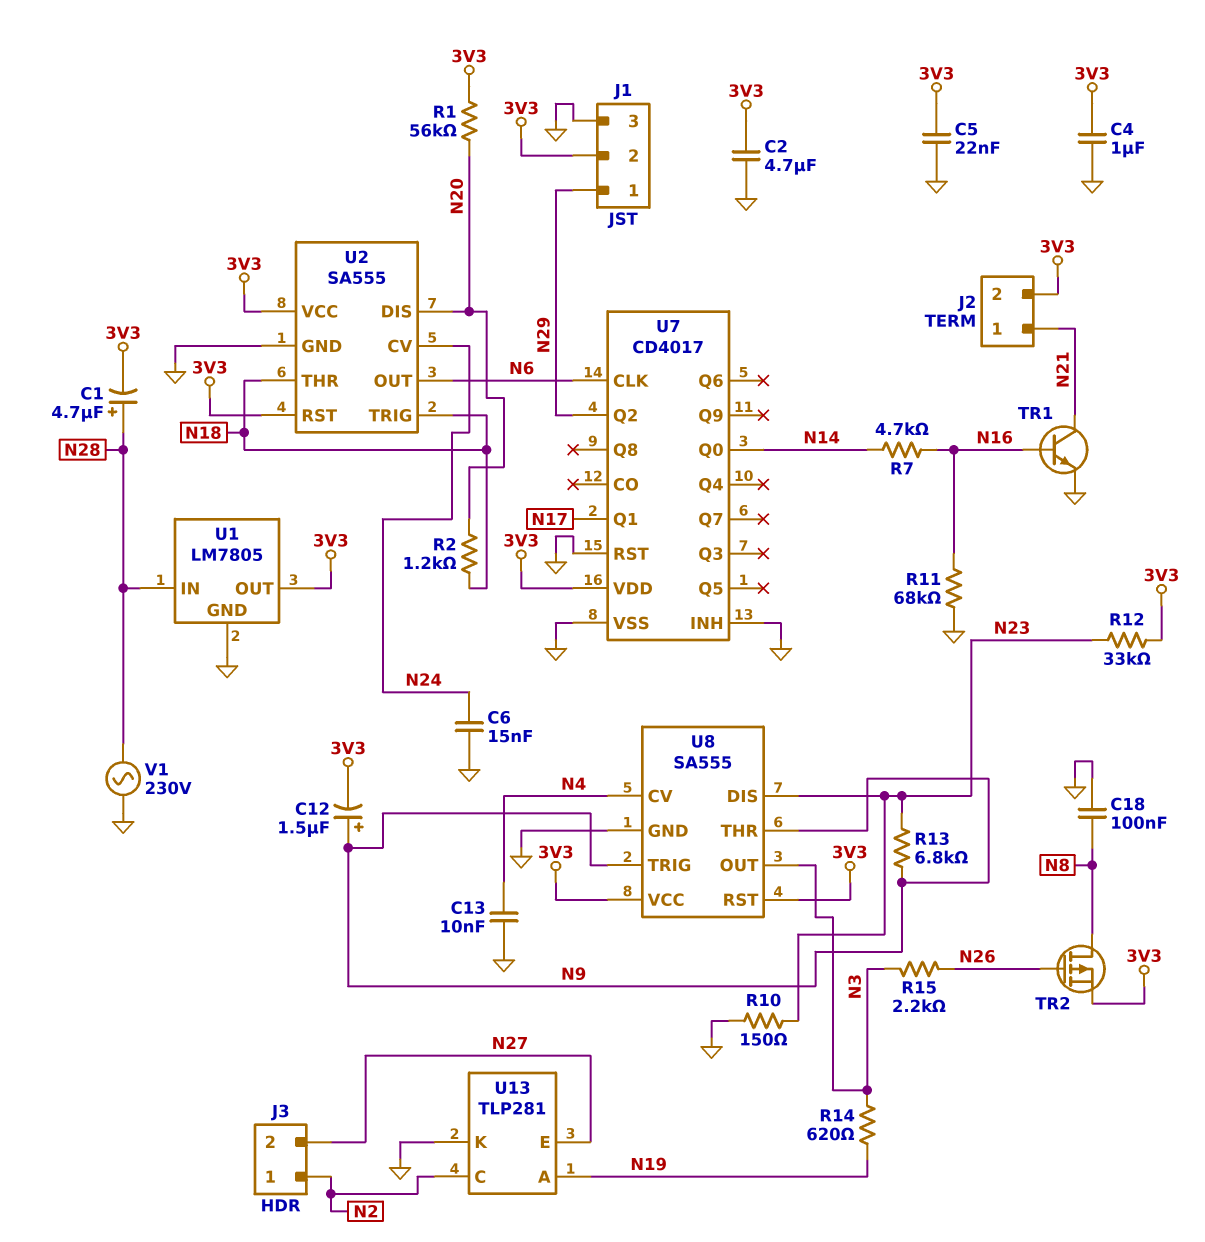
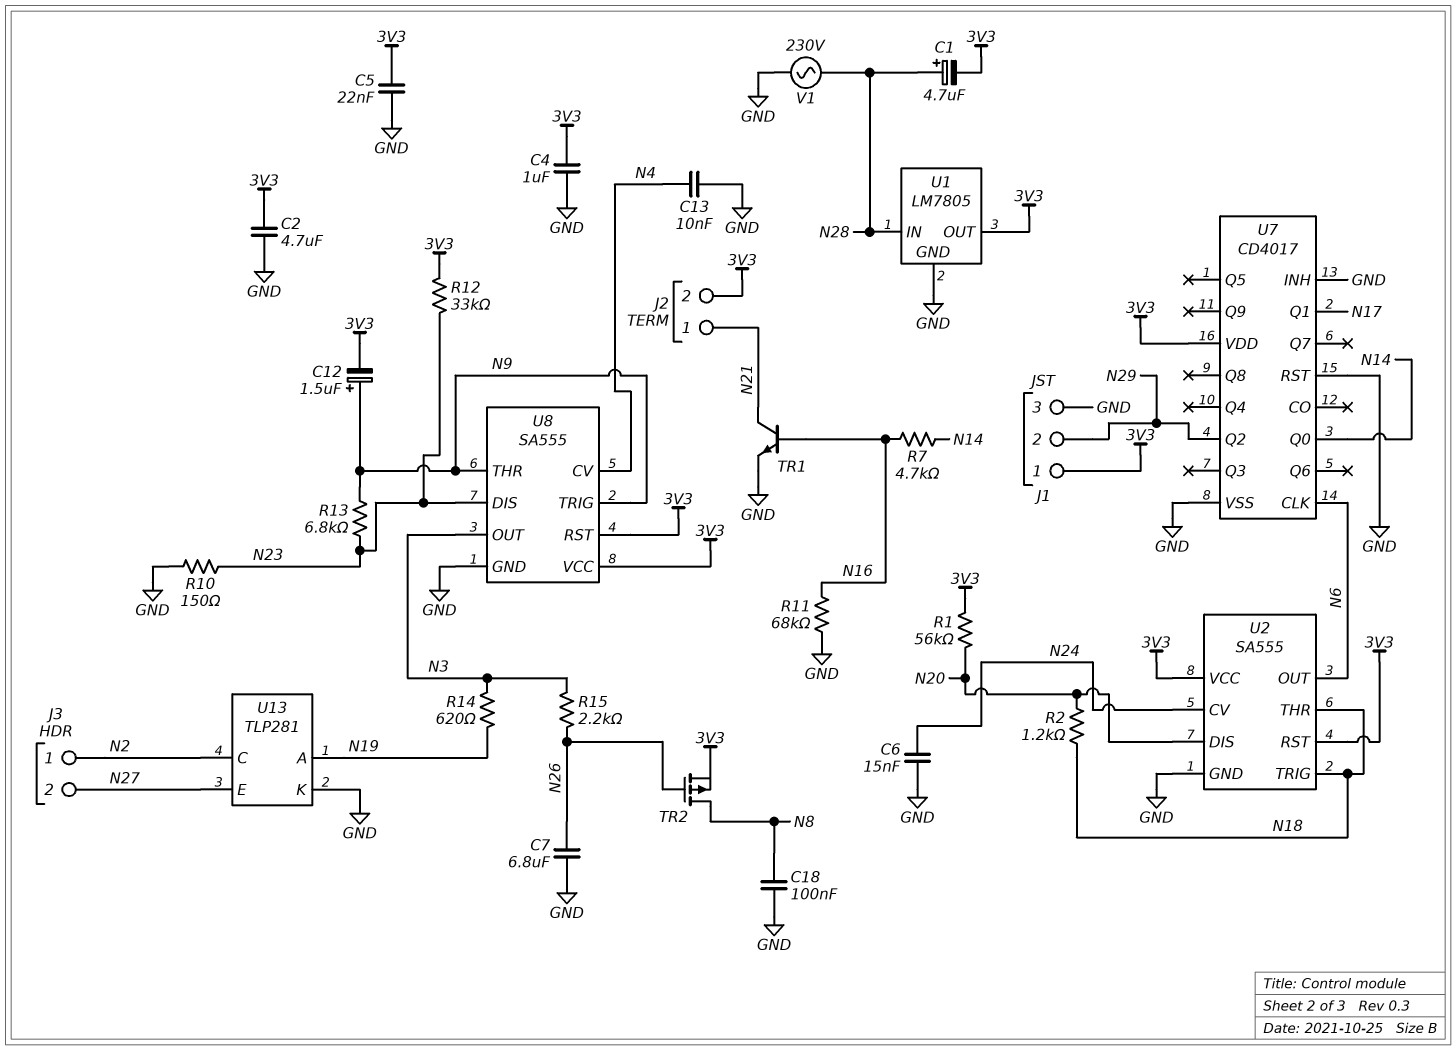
C7: none -> 6.8uF (GND, N26)
J1 pin 1: N29 -> 3V3
J1 pin 2: 3V3 -> N29

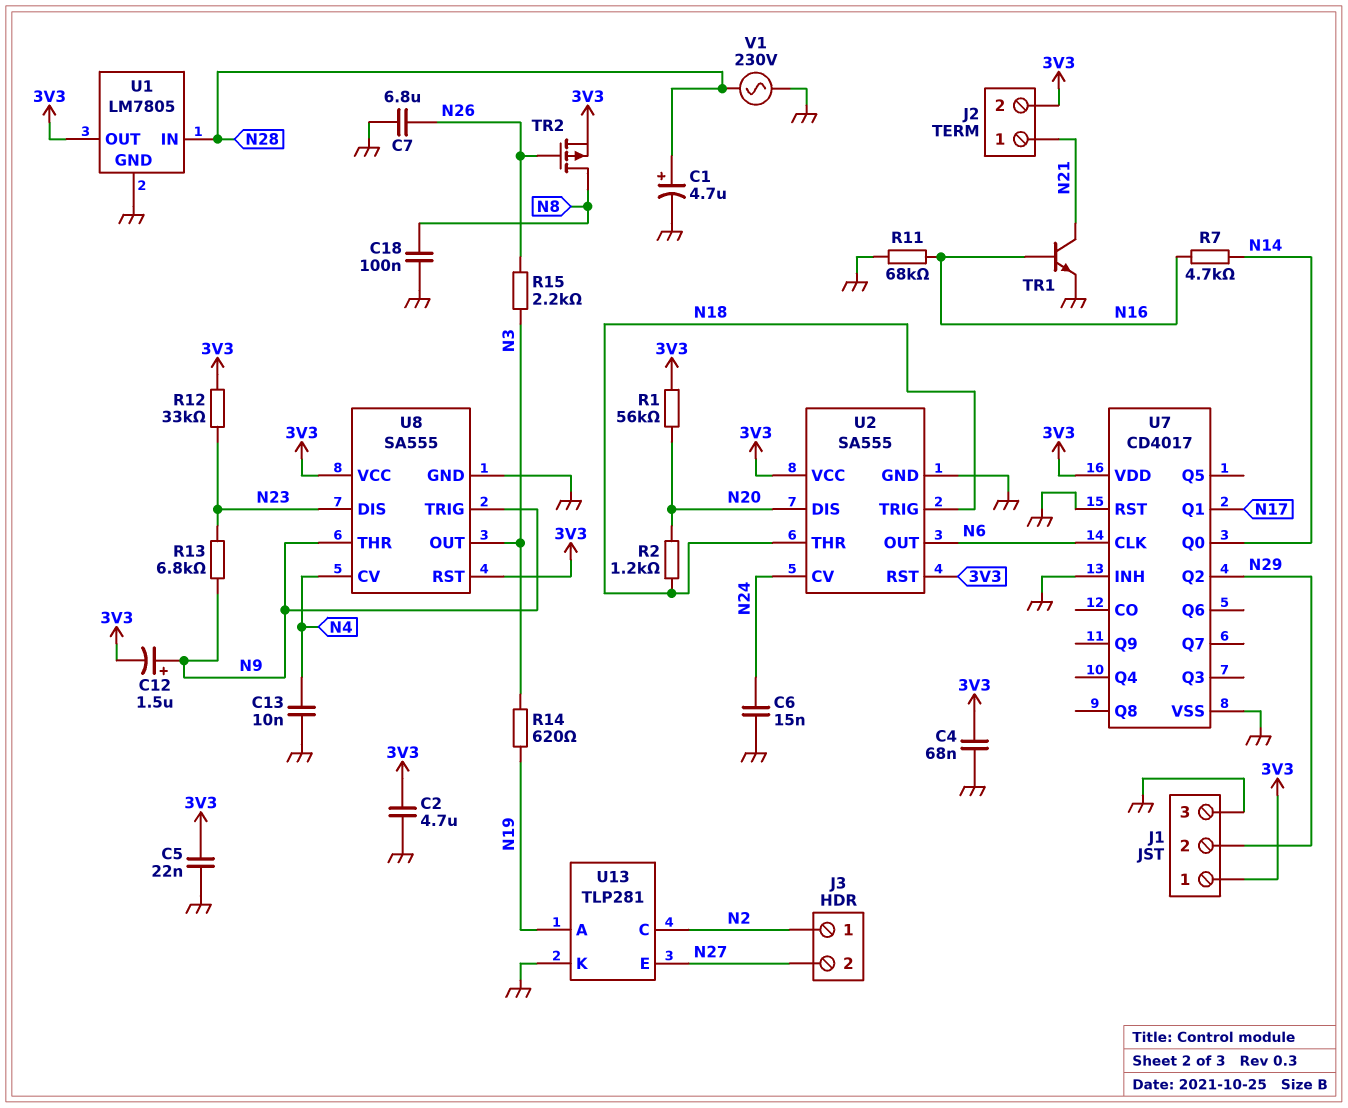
C1: 4.7uF (plus N28, minus 3V3) -> 4.7uF (plus N28, minus GND)
C4: 1uF (3V3, GND) -> 68nF (3V3, GND)
R10: 150 (GND, N23) -> none

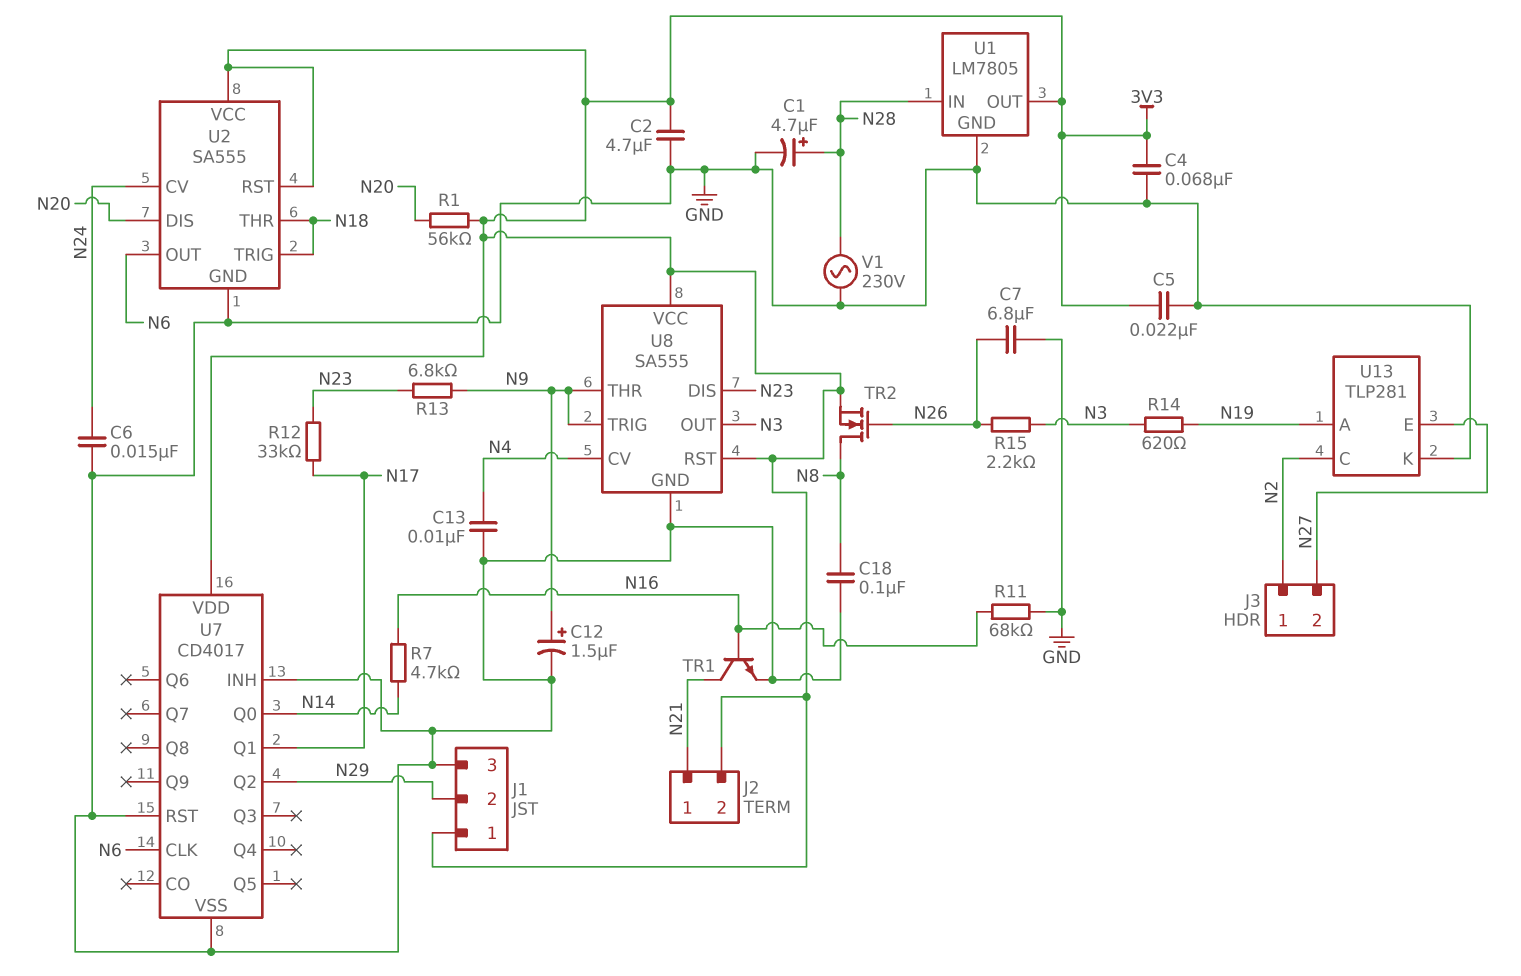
C12: 1.5uF (plus N9, minus 3V3) -> 1.5uF (plus N9, minus GND)
R2: 1.2k (N18, N20) -> none
R12: 33k (3V3, N23) -> 33k (N17, N23)
TR2: PMOS (G N26, D N8, S 3V3) -> NMOS (G N26, D N8, S 3V3)

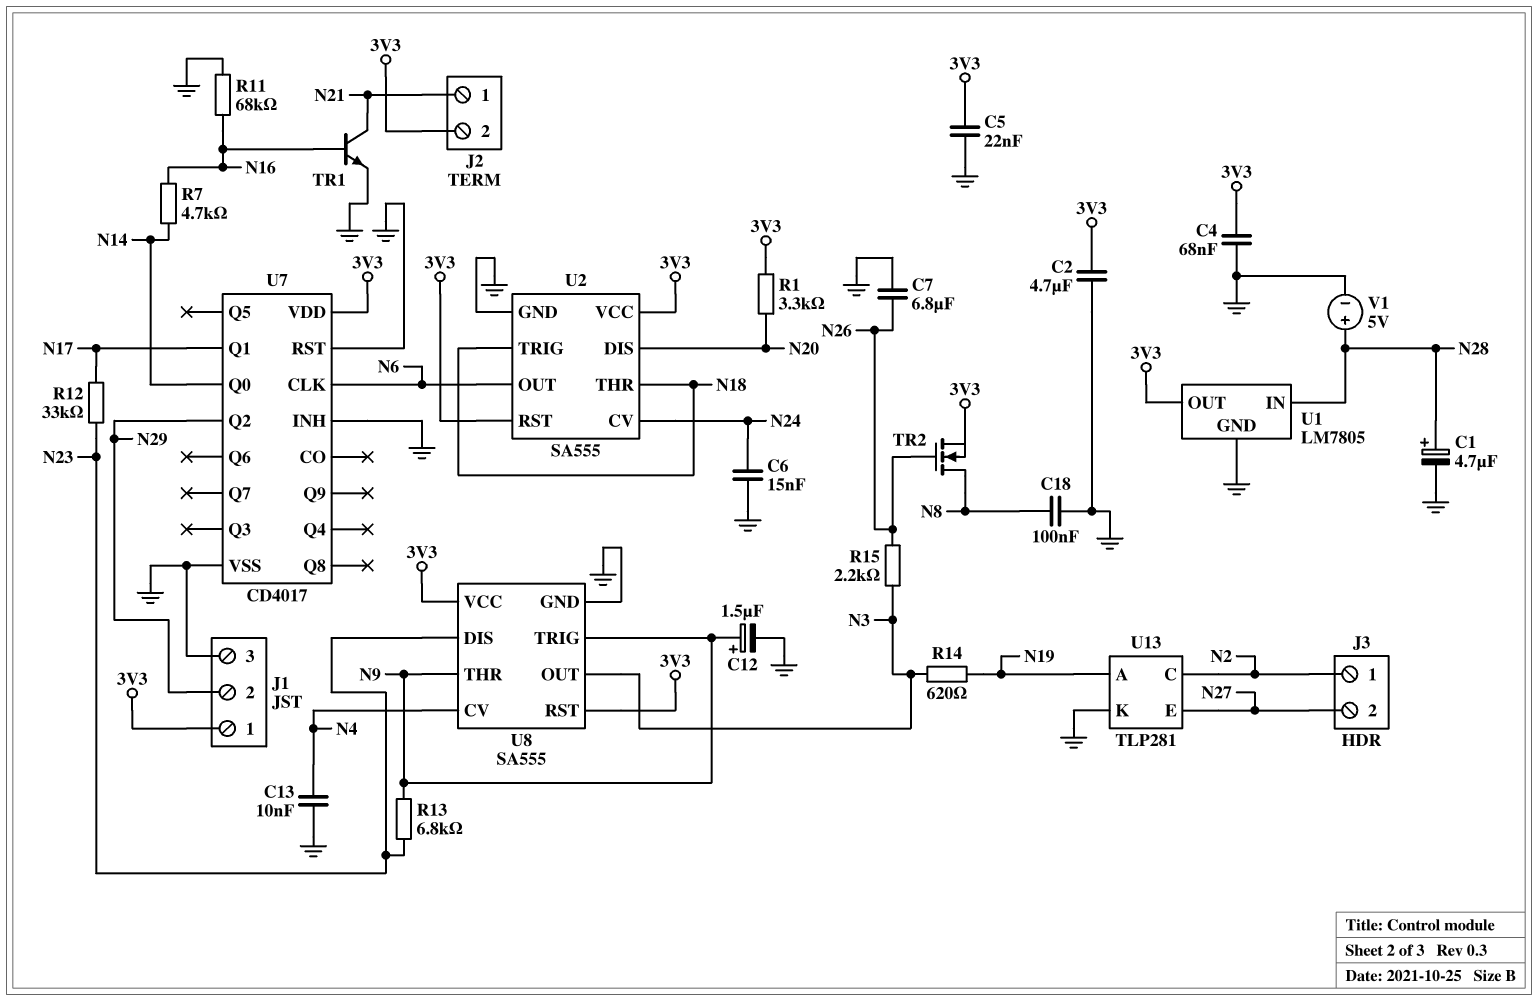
R1: 56k (3V3, N20) -> 3.3k (3V3, N20)
V1: AC 230V (GND, N28) -> 5V (plus N28, minus GND)

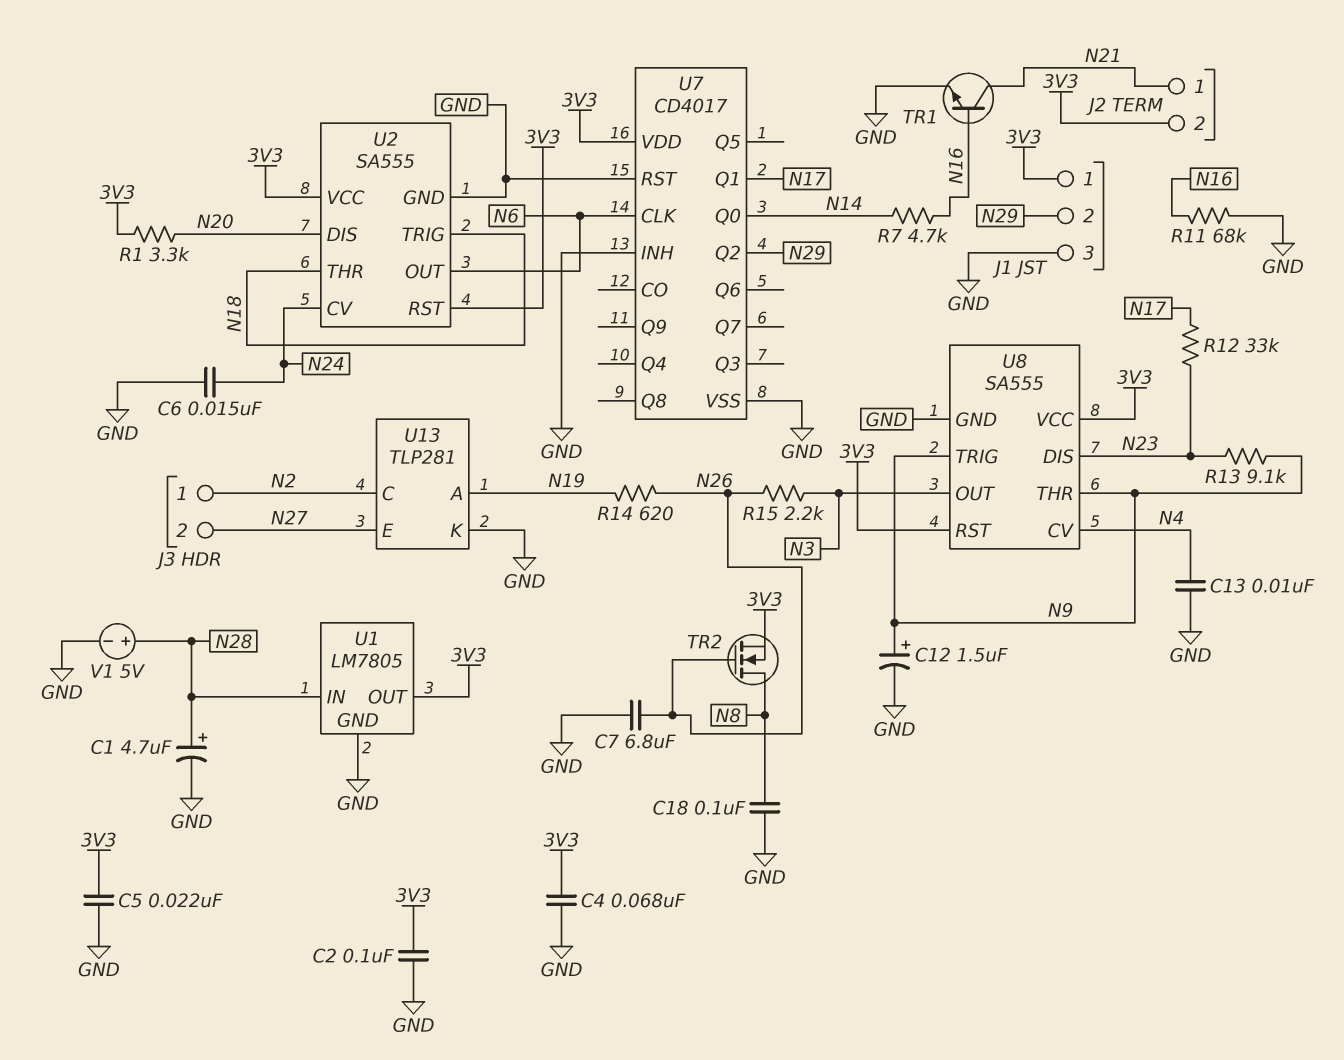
C2: 4.7uF (3V3, GND) -> 100nF (3V3, GND)
R13: 6.8k (N9, N23) -> 9.1k (N9, N23)
R14: 620 (N3, N19) -> 620 (N19, N26)

